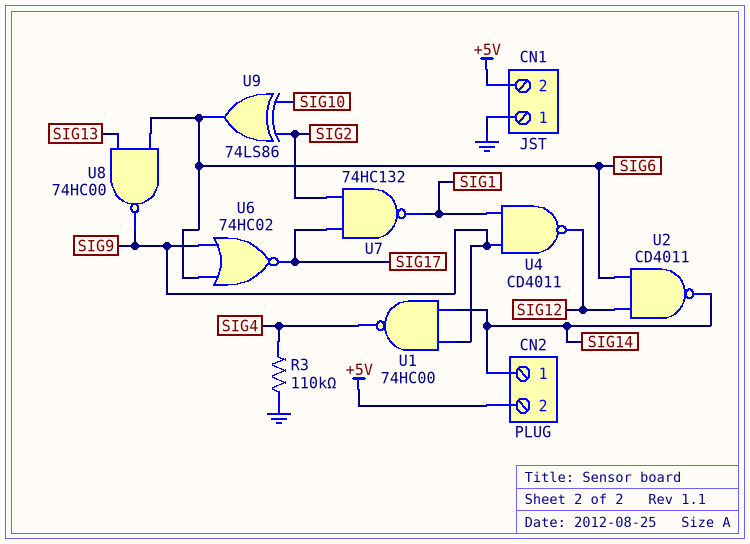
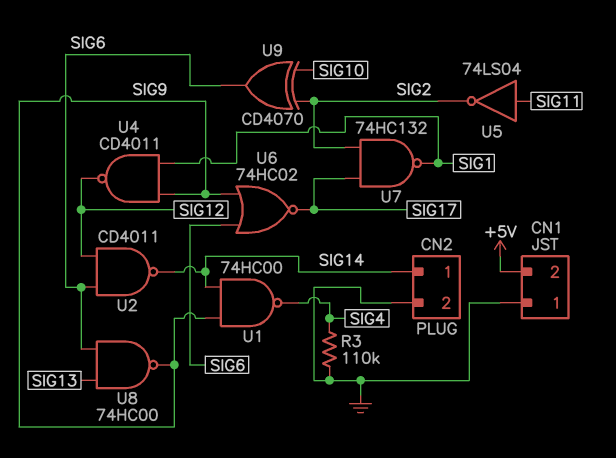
CN2 pin 2: +5V -> GND
U5: none -> NOT 74LS04 (in SIG11, out SIG2)
U9: XOR 74LS86 (in SIG2, in SIG10, out SIG6) -> XOR CD4070 (in SIG2, in SIG10, out SIG6)

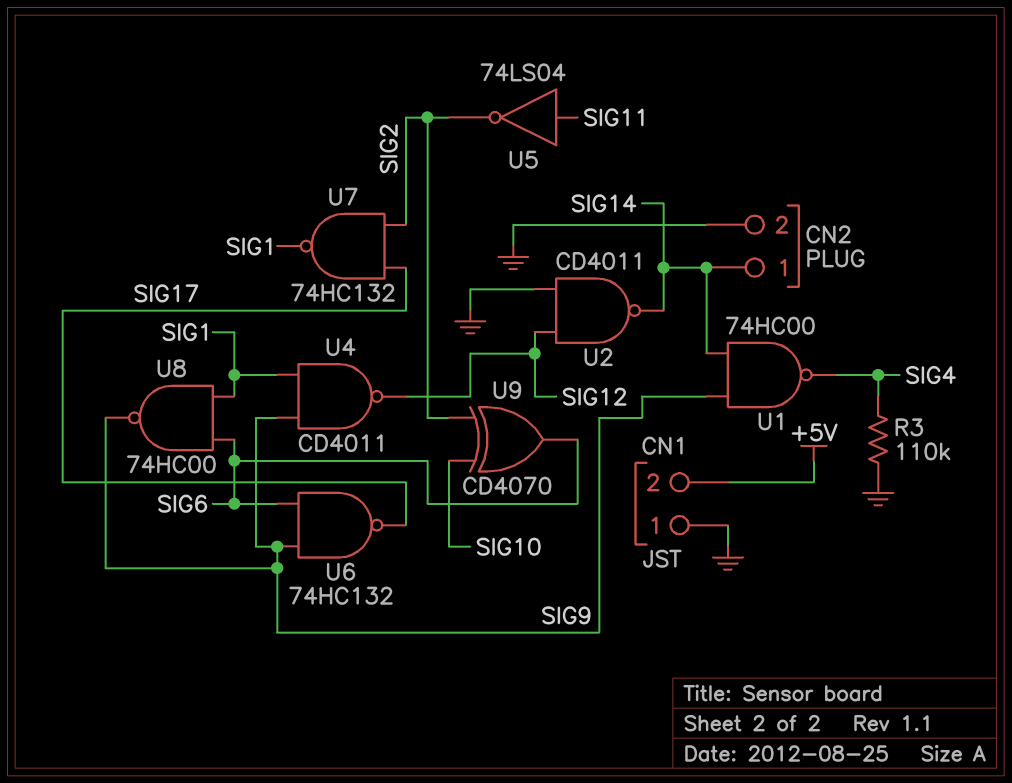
U2: NAND CD4011 (in SIG6, in SIG12, out SIG14) -> NAND CD4011 (in GND, in SIG12, out SIG14)
U6: NOR 74HC02 (in SIG6, in SIG9, out SIG17) -> NAND 74HC132 (in SIG6, in SIG9, out SIG17)
U8: NAND 74HC00 (in SIG6, in SIG13, out SIG9) -> NAND 74HC00 (in SIG1, in SIG6, out SIG9)

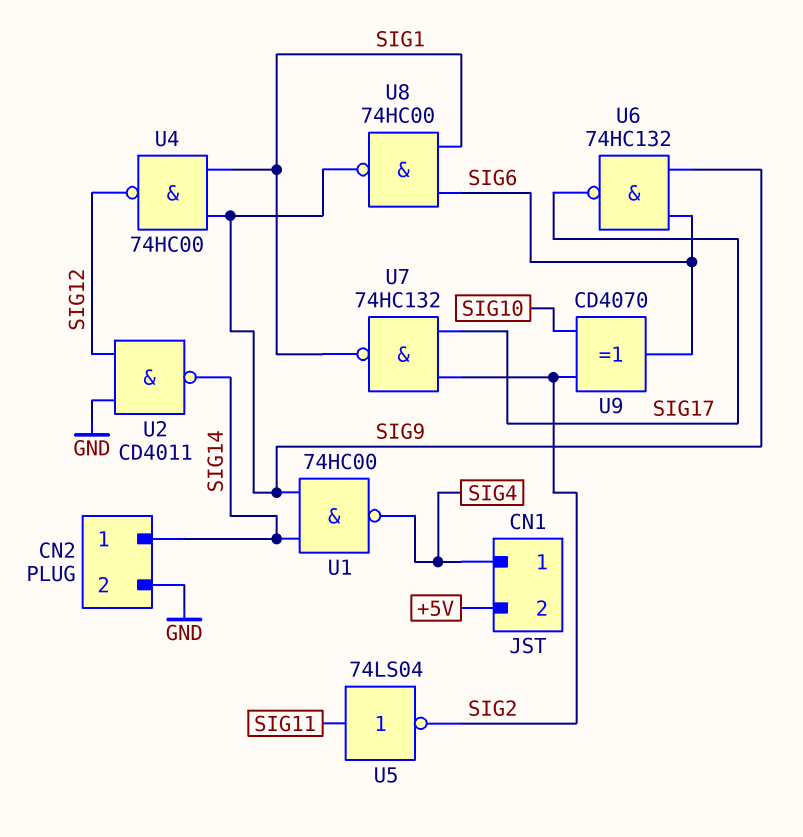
CN1 pin 1: GND -> SIG4
R3: 110k (GND, SIG4) -> none
U4: NAND CD4011 (in SIG1, in SIG9, out SIG12) -> NAND 74HC00 (in SIG1, in SIG9, out SIG12)

